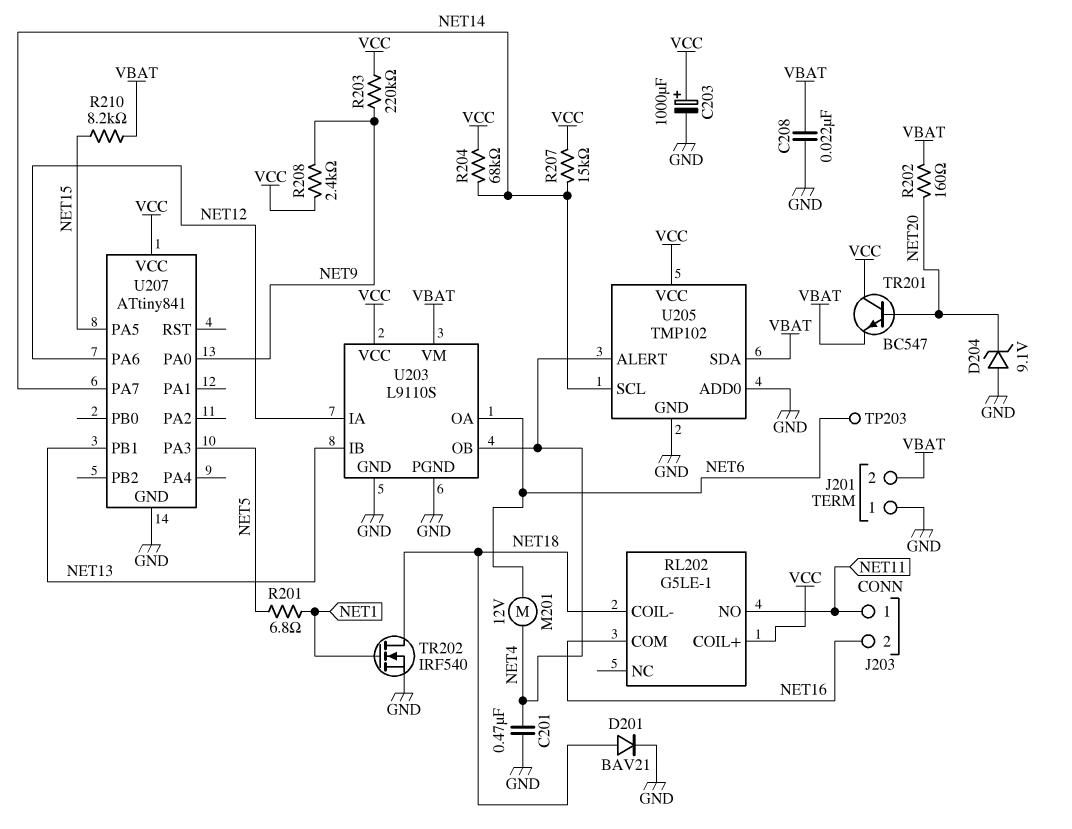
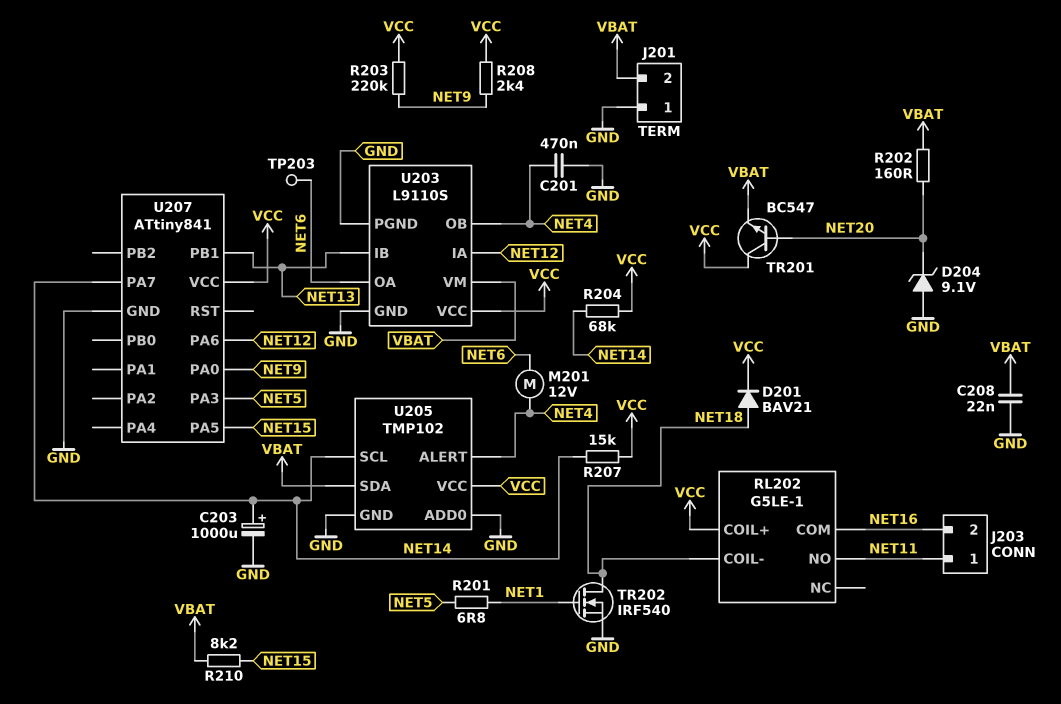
C203: 1000uF (plus VCC, minus GND) -> 1000uF (plus NET14, minus GND)
D201: diode BAV21 (A NET18, K GND) -> diode BAV21 (A NET18, K VCC)

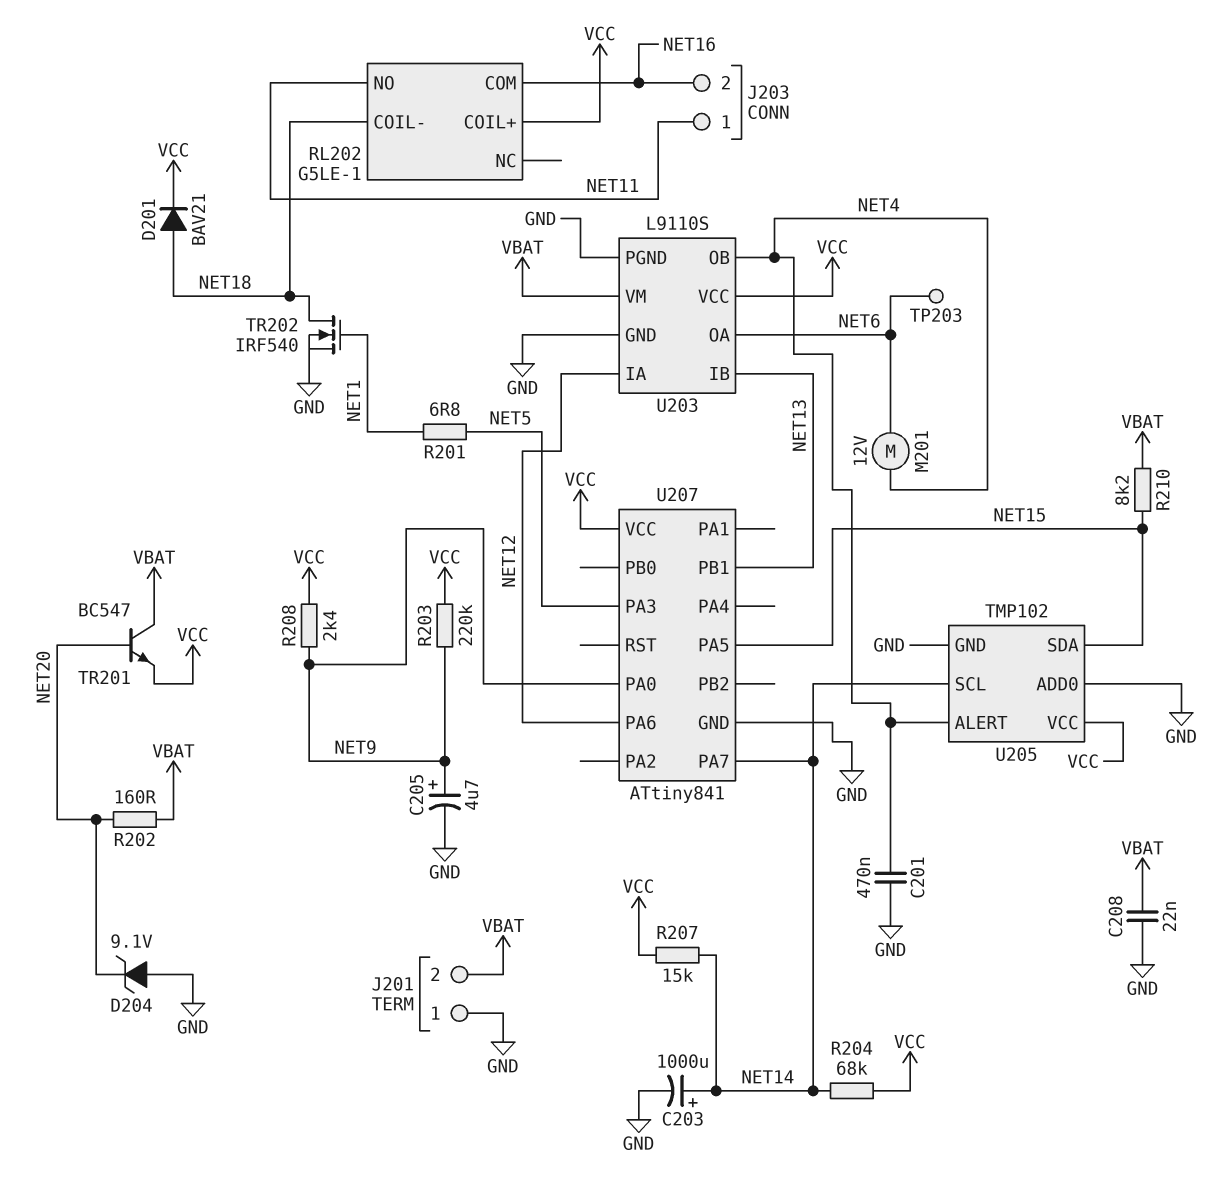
C205: none -> 4.7uF (plus NET9, minus GND)
TR201: NPN BC547 (B NET20, C VCC, E VBAT) -> NPN BC547 (B NET20, C VBAT, E VCC)
U205 pin SDA: VBAT -> NET15

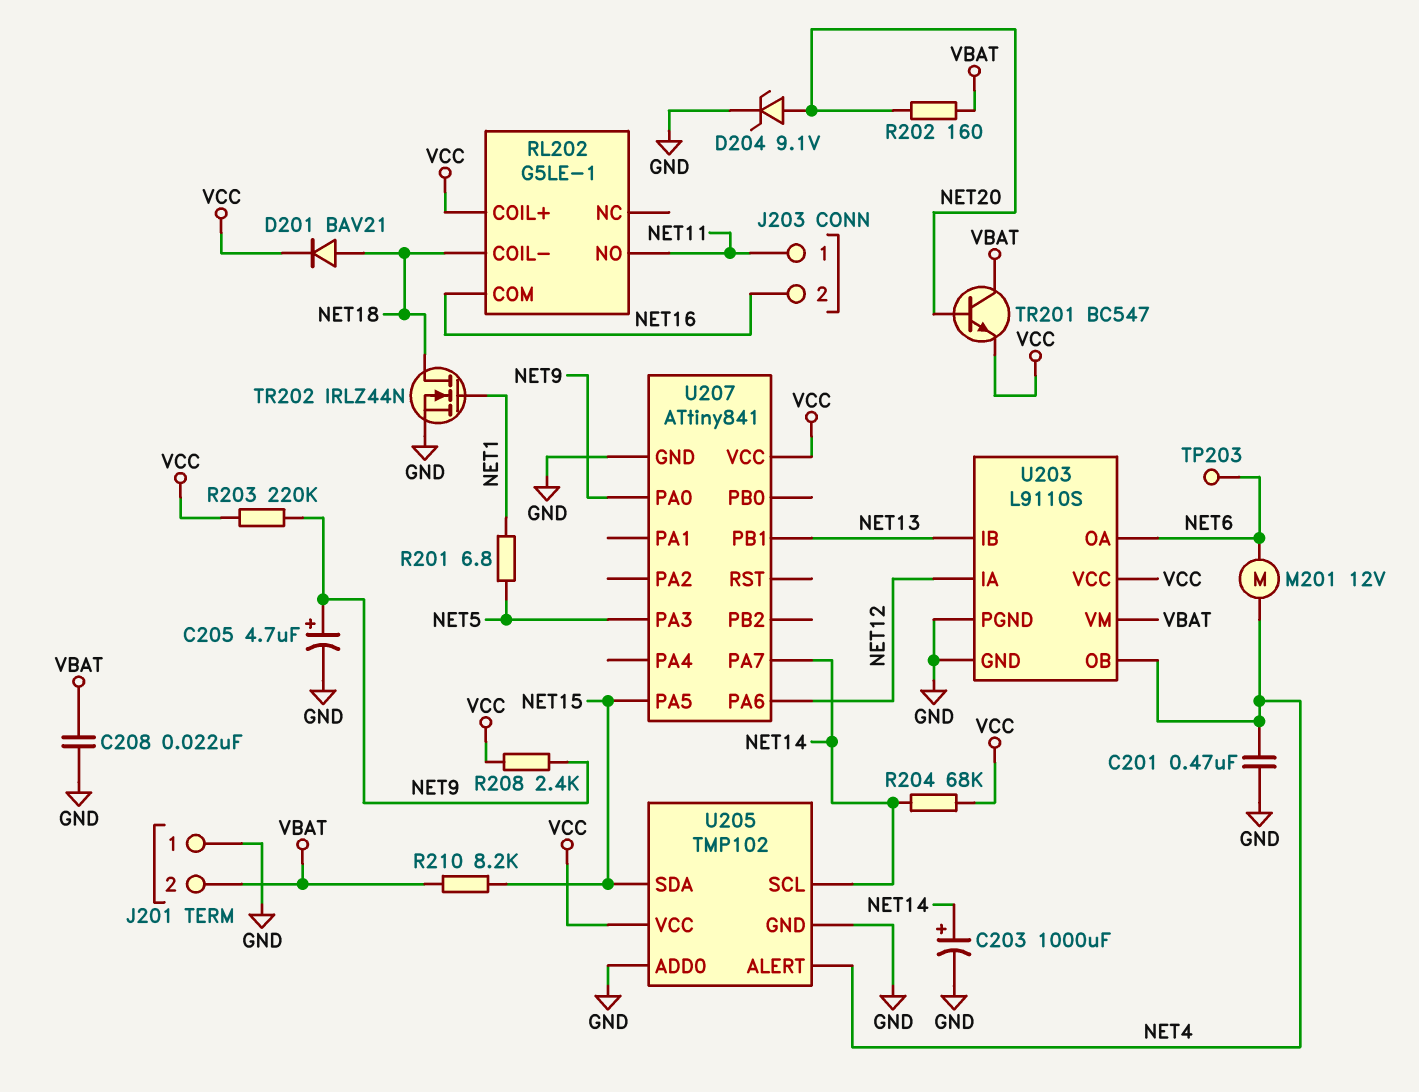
D204: zener 9.1V (A GND, K NET20) -> zener 9.1V (A NET20, K GND)
R207: 15k (NET14, VCC) -> none
TR202: NMOS IRF540 (G NET1, D NET18, S GND) -> NMOS IRLZ44N (G NET1, D NET18, S GND)

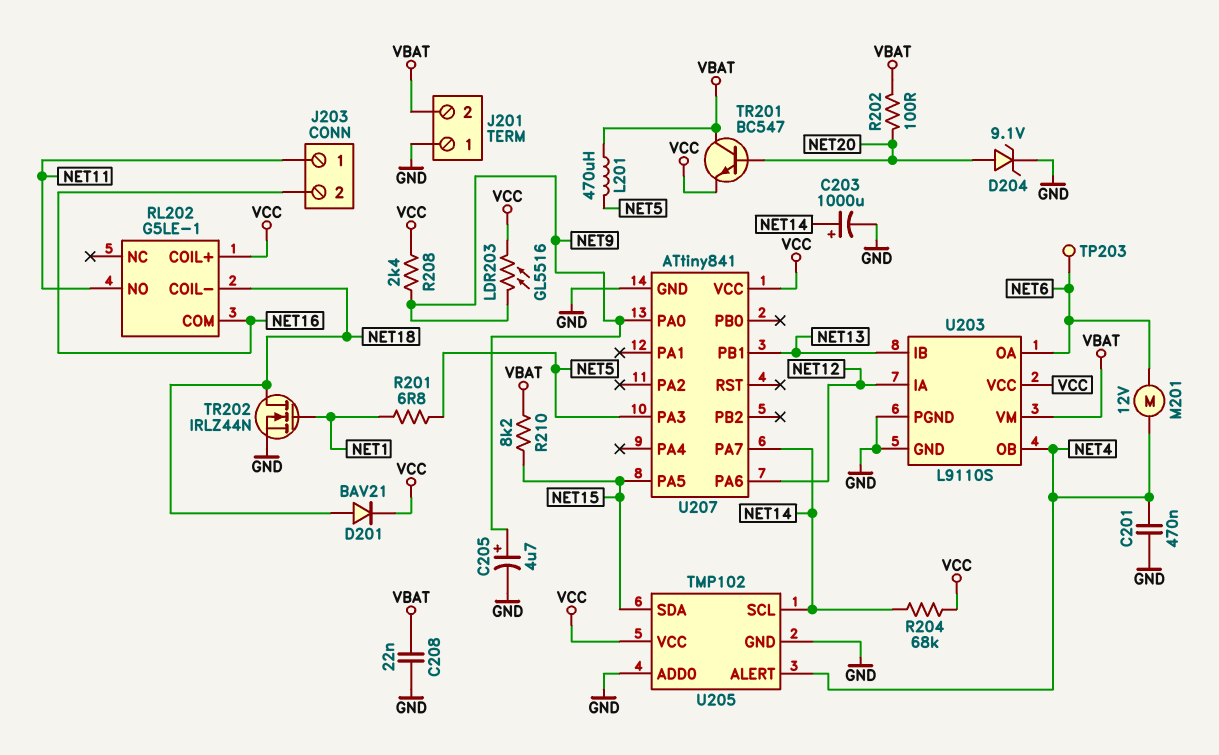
L201: none -> 470uH (NET5, VBAT)
LDR203: none -> GL5516 (NET9, VCC)
R202: 160 (NET20, VBAT) -> 100 (NET20, VBAT)
R203: 220k (NET9, VCC) -> none

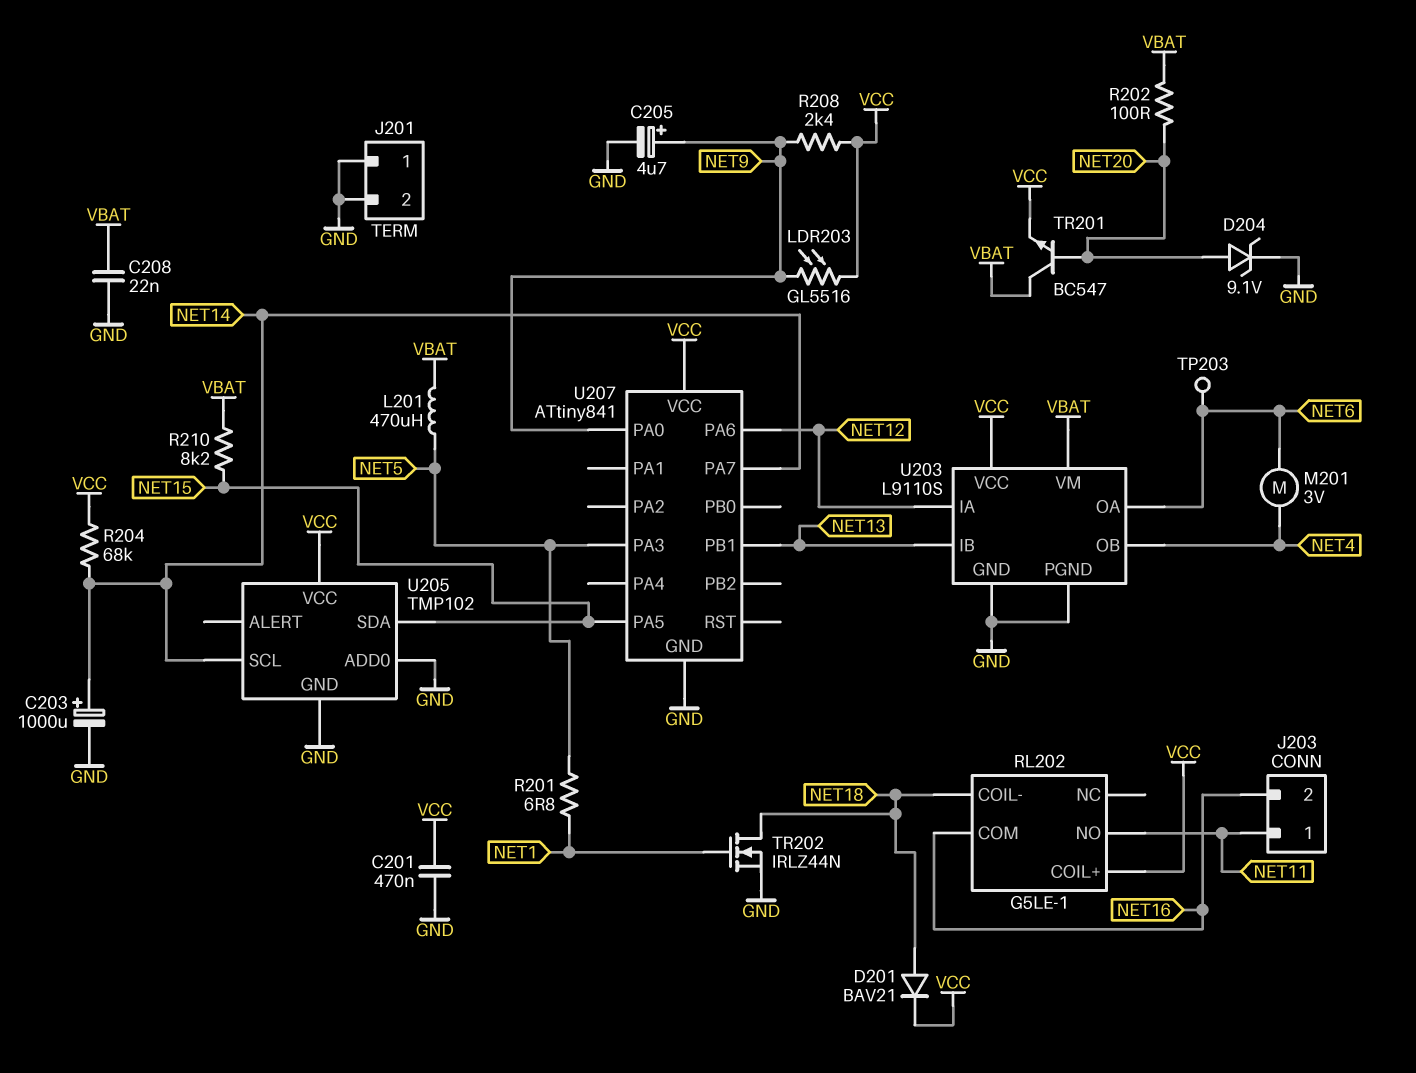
C201: 470nF (GND, NET4) -> 470nF (GND, VCC)
J201 pin 2: VBAT -> GND
M201: motor 12V (NET4, NET6) -> motor 3V (NET4, NET6)
U205 pin ALERT: NET4 -> none

